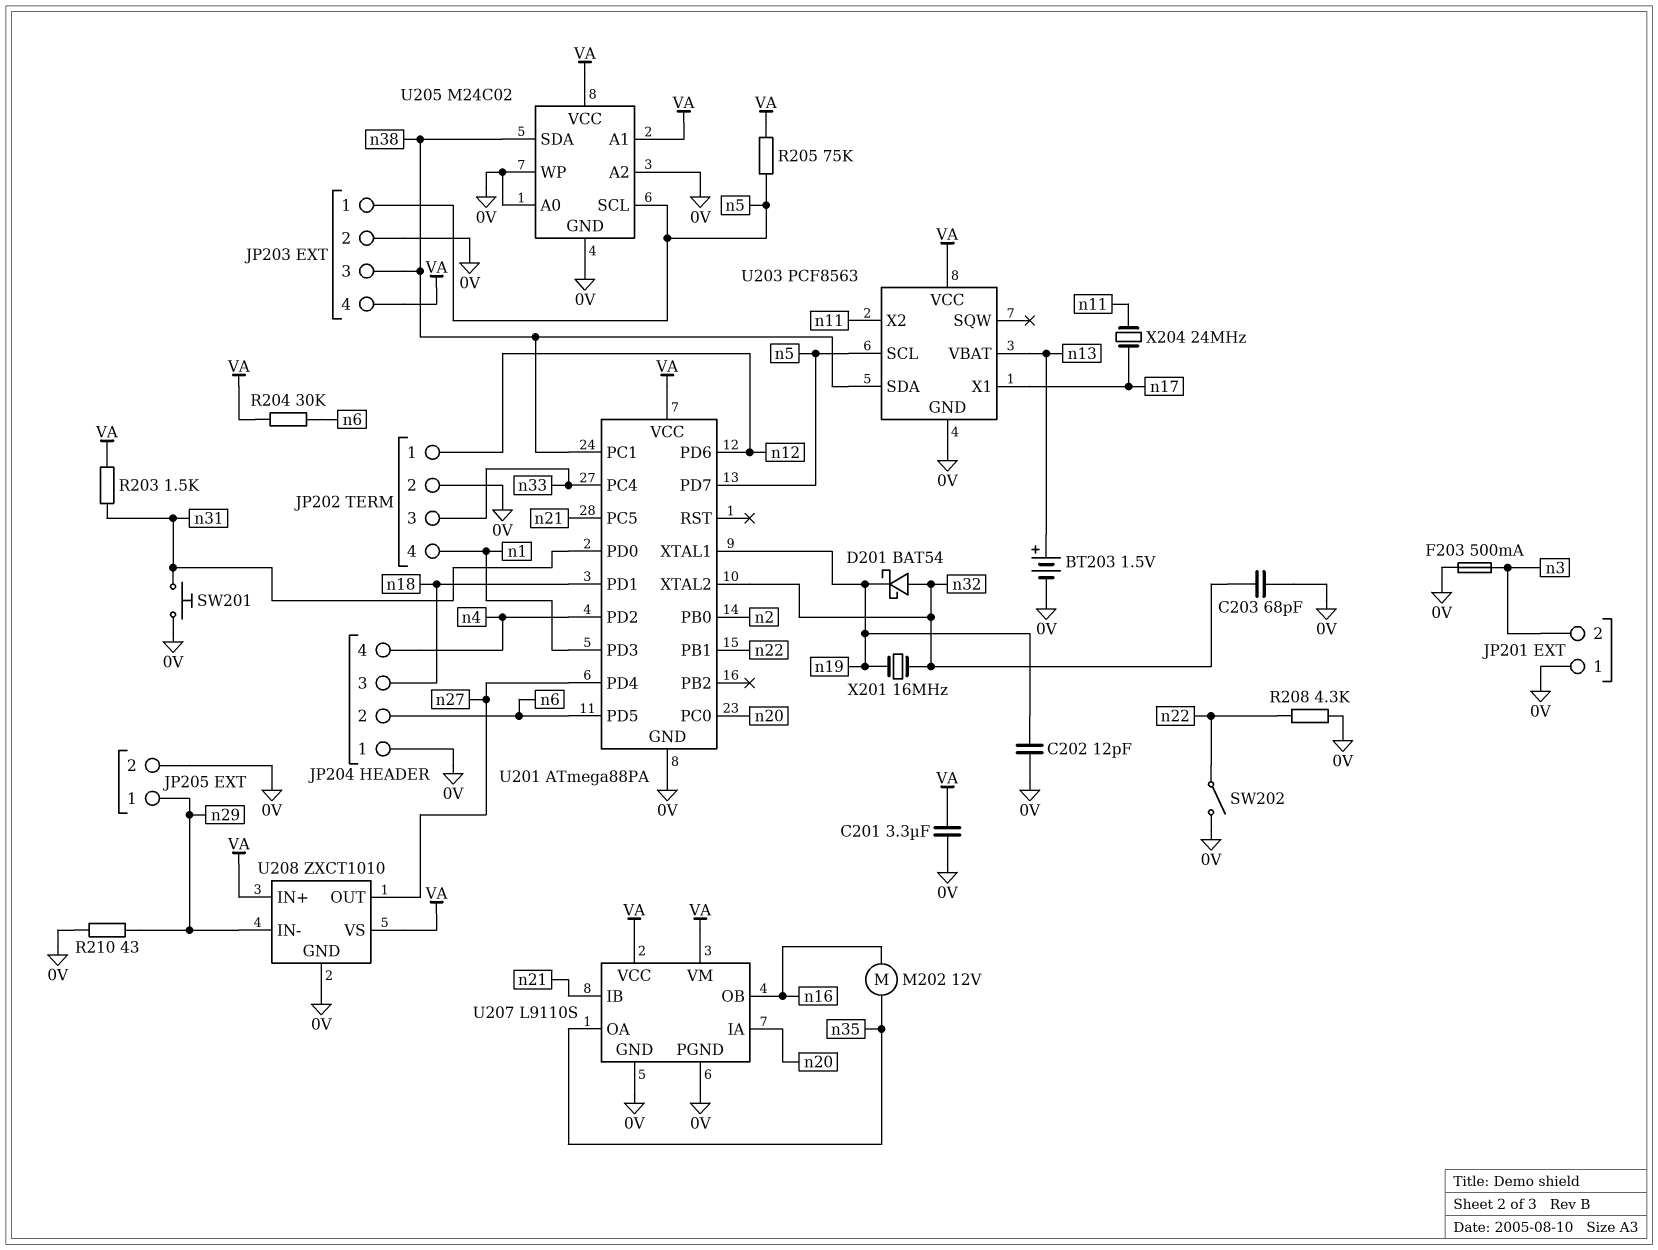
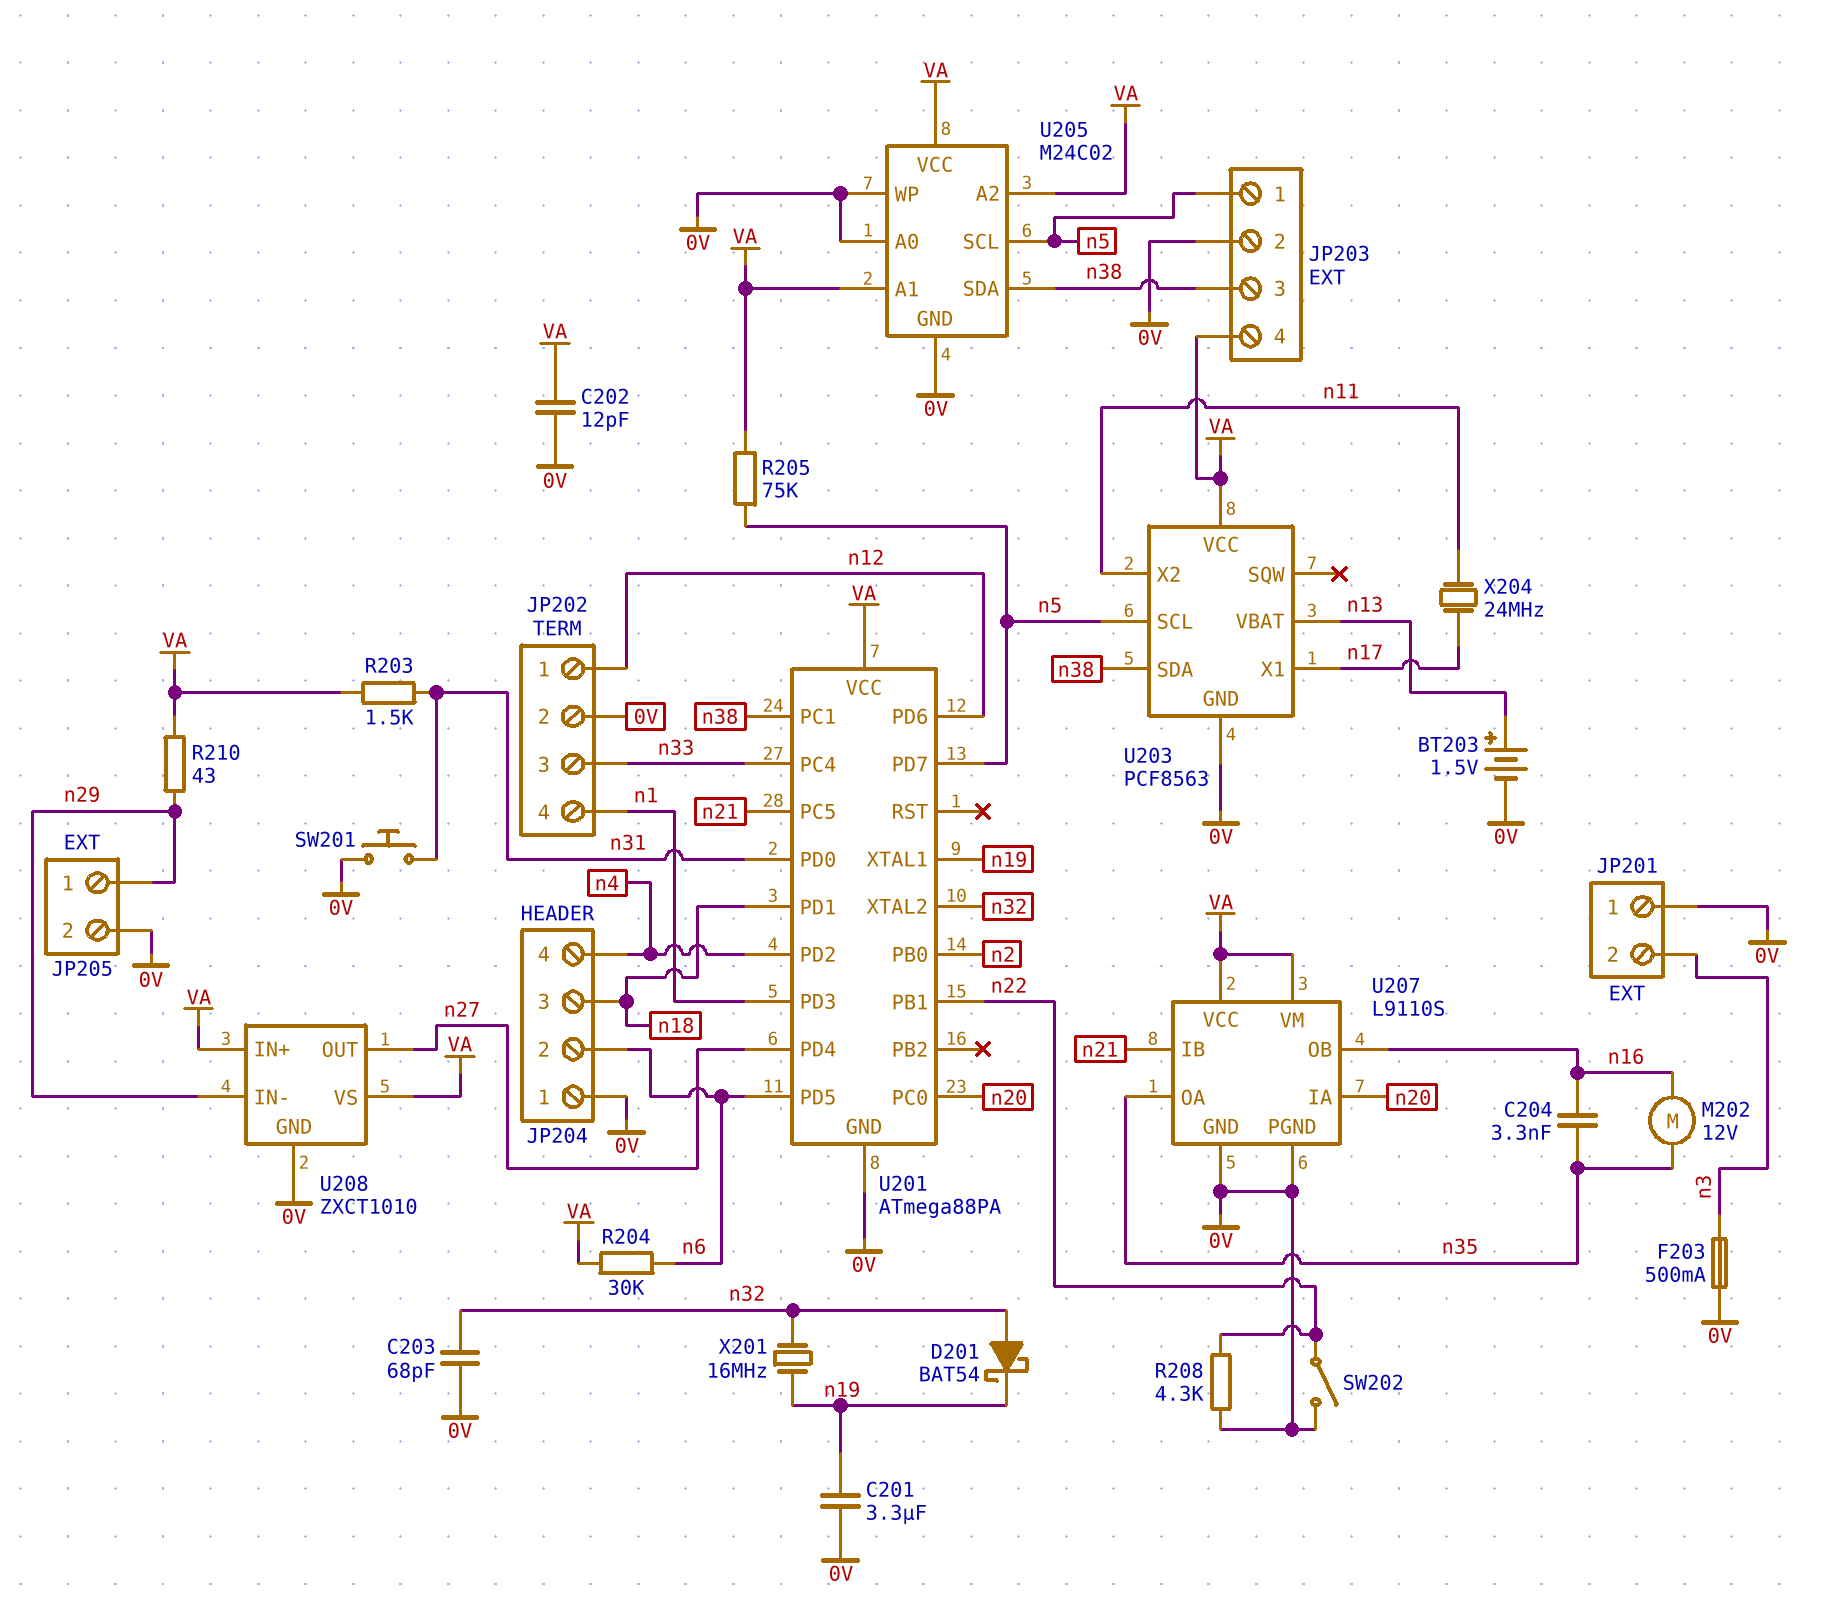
C201: 3.3uF (0V, VA) -> 3.3uF (0V, n19)
C202: 12pF (0V, n19) -> 12pF (0V, VA)
C204: none -> 3.3nF (n16, n35)
R210: 43 (0V, n29) -> 43 (VA, n29)
U205 pin A2: 0V -> VA

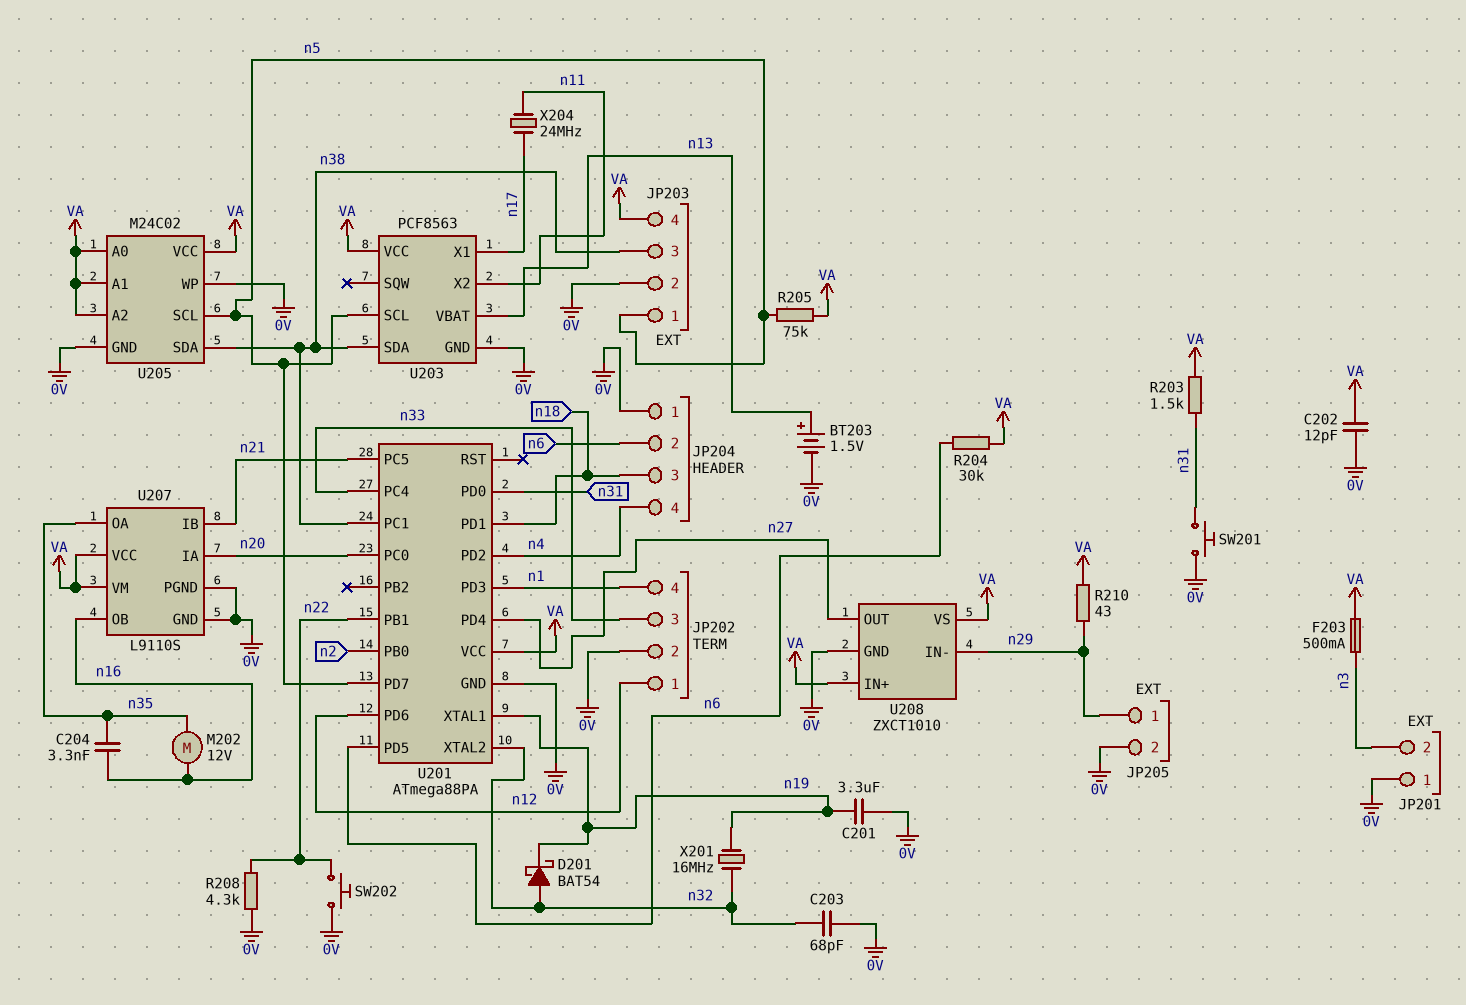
F203: 500mA (0V, n3) -> 500mA (VA, n3)
SW202: switch (0V, n22) -> button (0V, n22)
U205 pin A0: 0V -> VA

